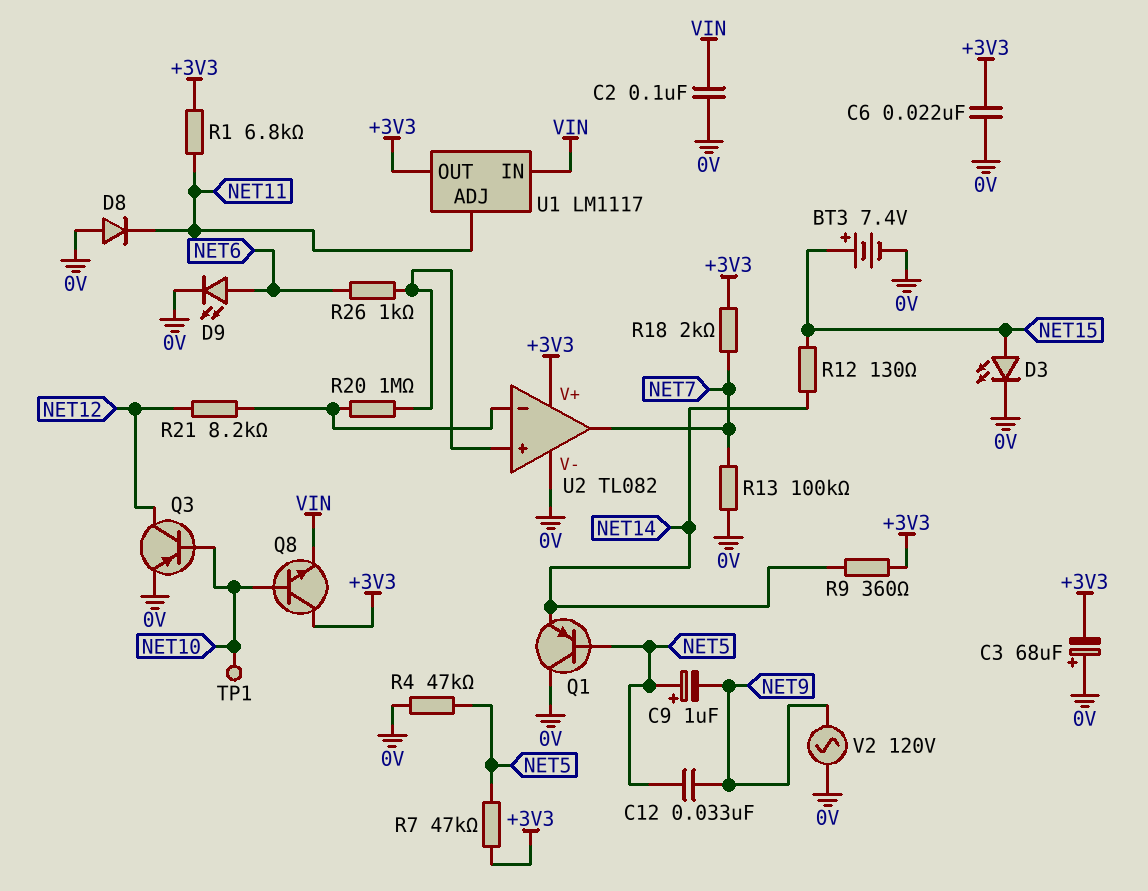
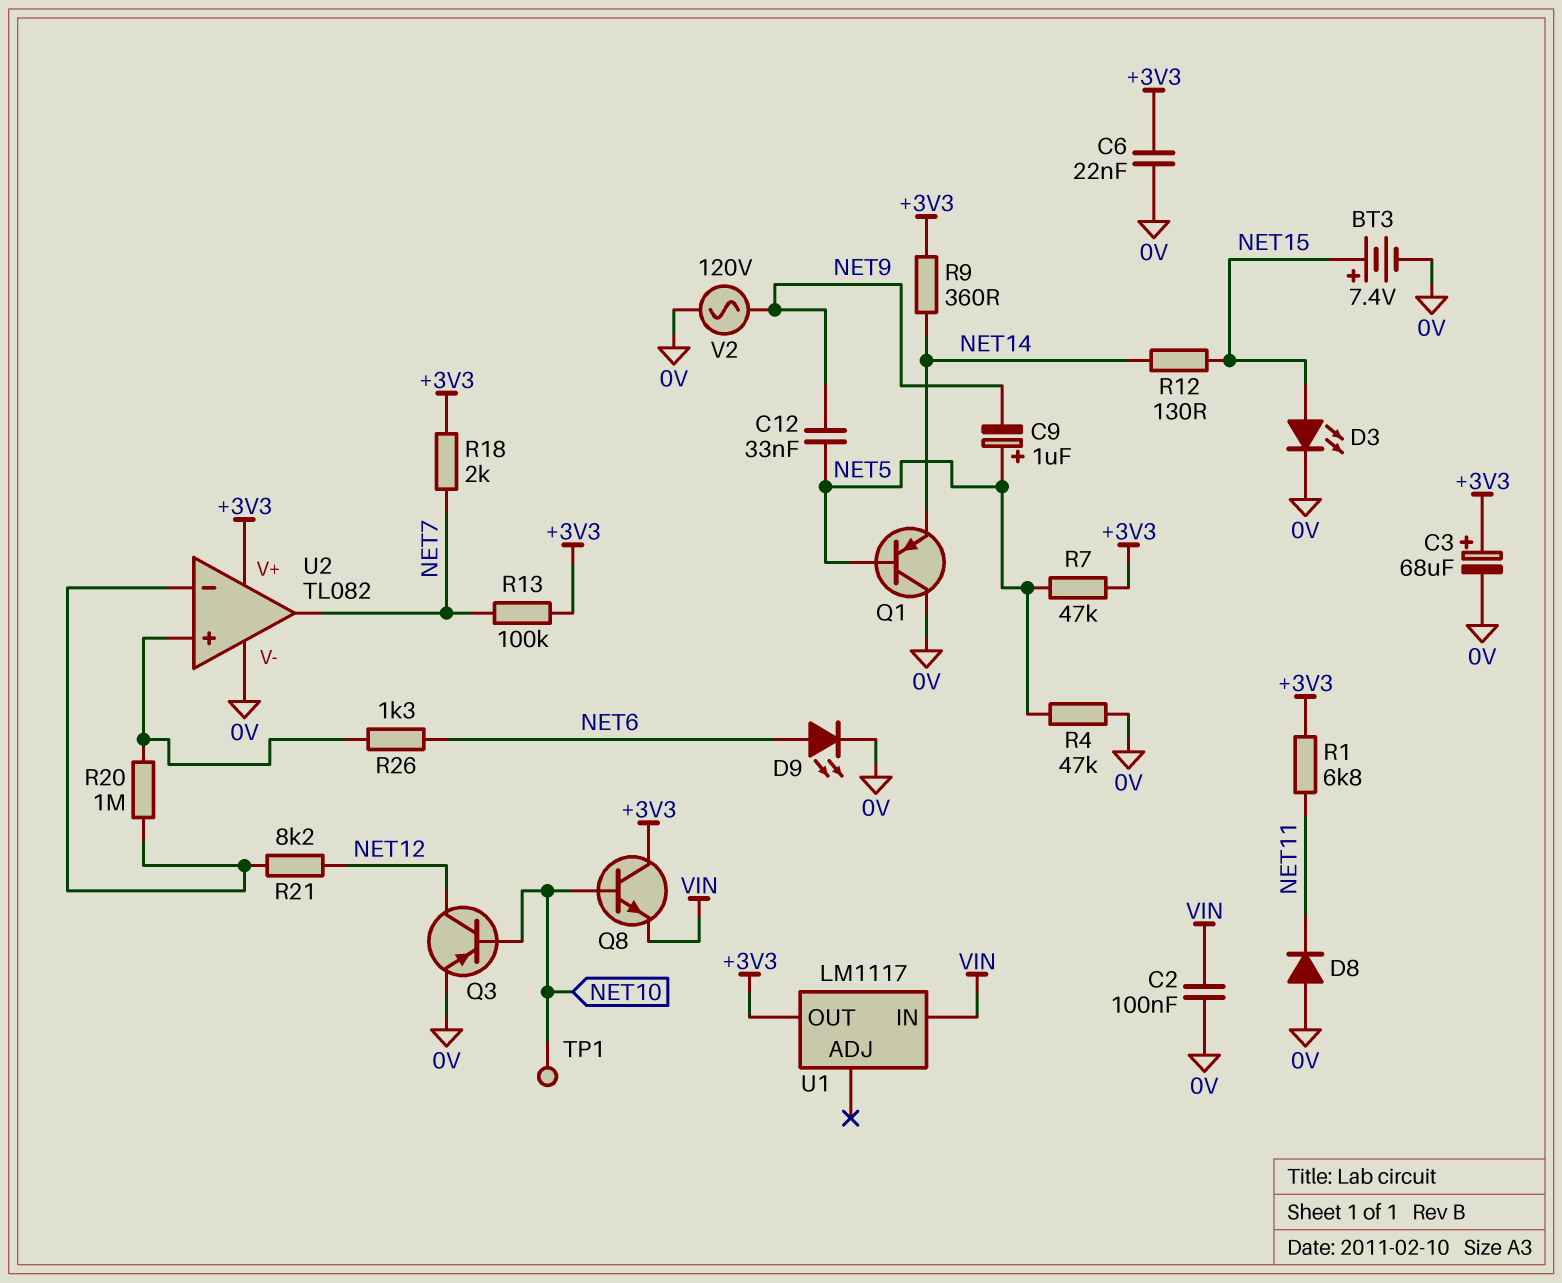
C3: 68uF (plus 0V, minus +3V3) -> 68uF (plus +3V3, minus 0V)
R13: 100k (0V, NET7) -> 100k (+3V3, NET7)
R26: 1k (NET6, U2/in+) -> 1.3k (NET6, U2/in+)
U1 pin ADJ: NET11 -> none

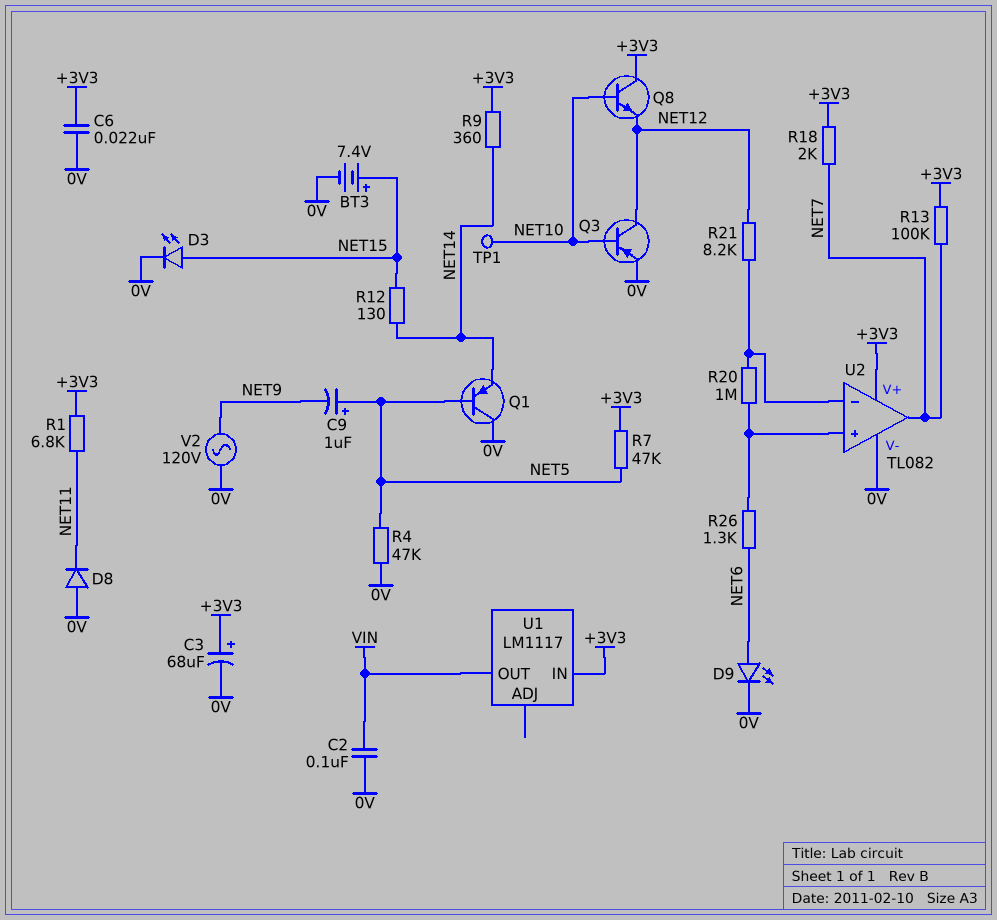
C12: 33nF (NET5, NET9) -> none
Q8: NPN (B NET10, C +3V3, E VIN) -> NPN (B NET10, C +3V3, E NET12)
U1 pin IN: VIN -> +3V3
U1 pin OUT: +3V3 -> VIN

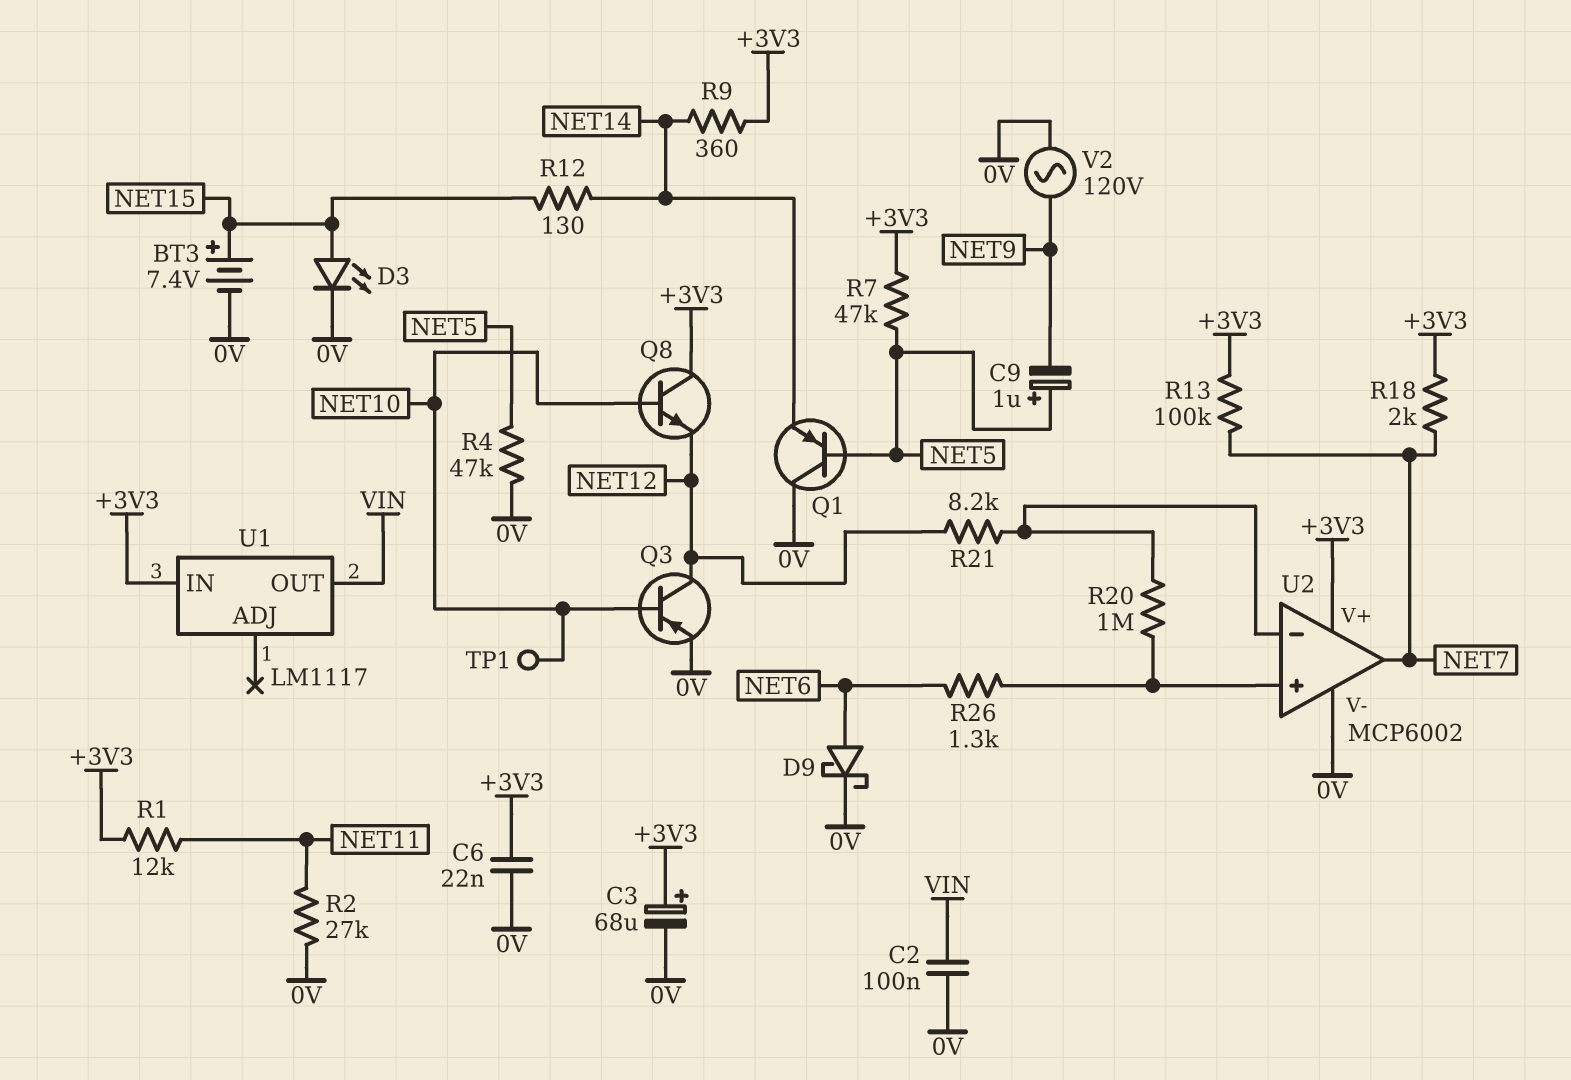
D8: diode (A 0V, K NET11) -> none
D9: LED (A NET6, K 0V) -> schottky (A NET6, K 0V)
R1: 6.8k (+3V3, NET11) -> 12k (+3V3, NET11)
R2: none -> 27k (0V, NET11)
U2: TL082 -> MCP6002

